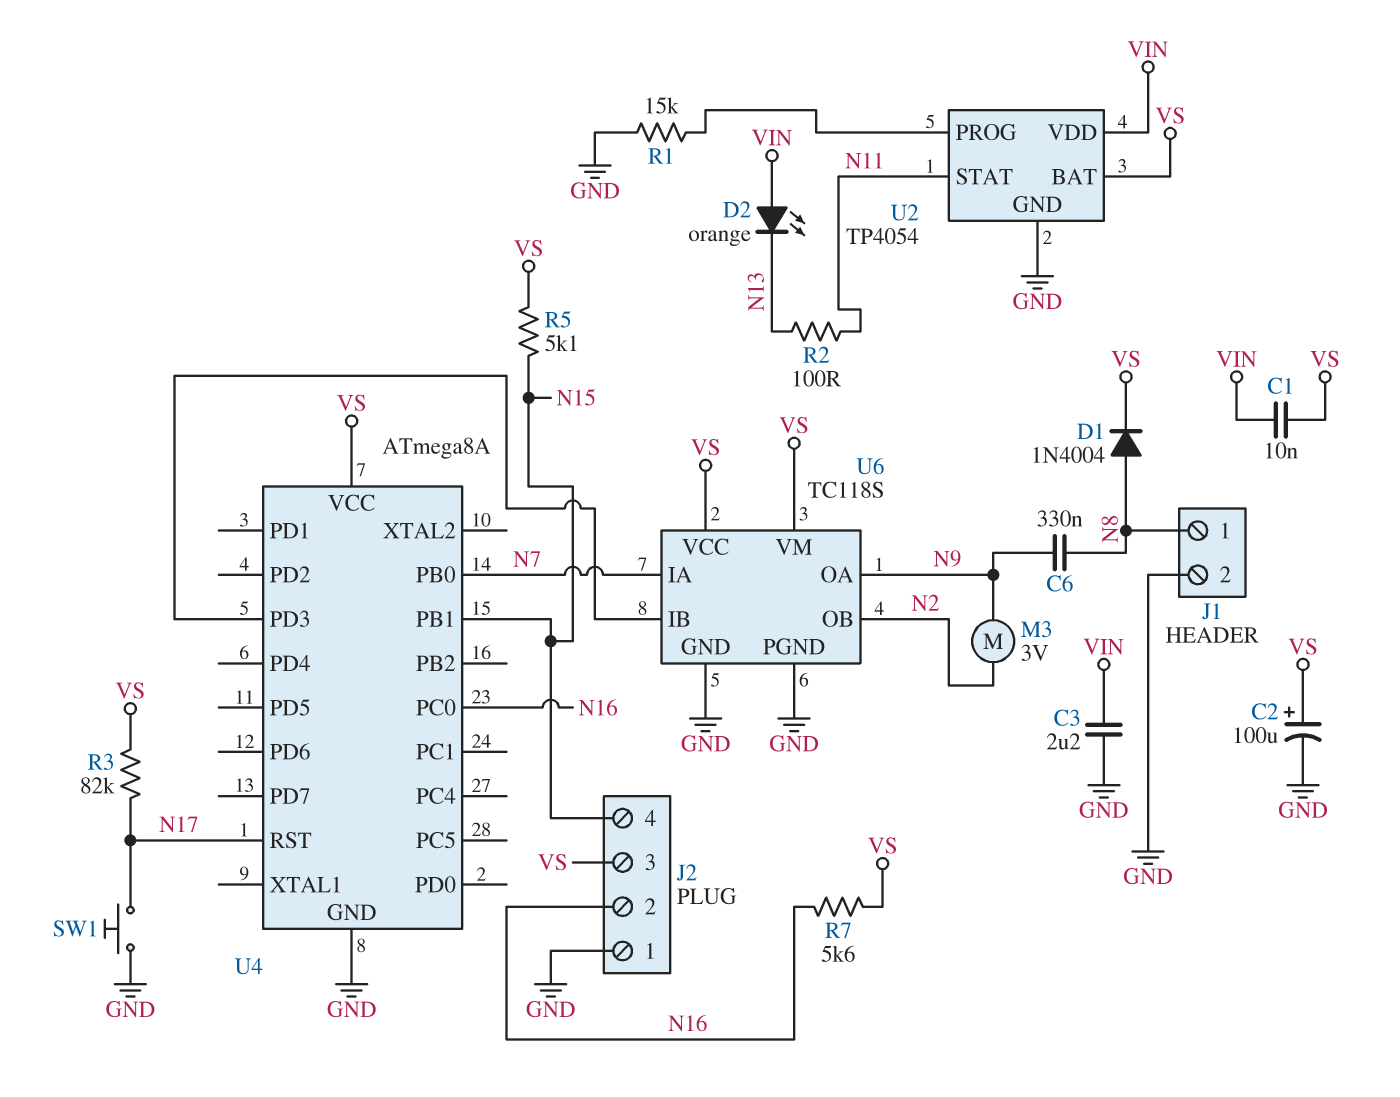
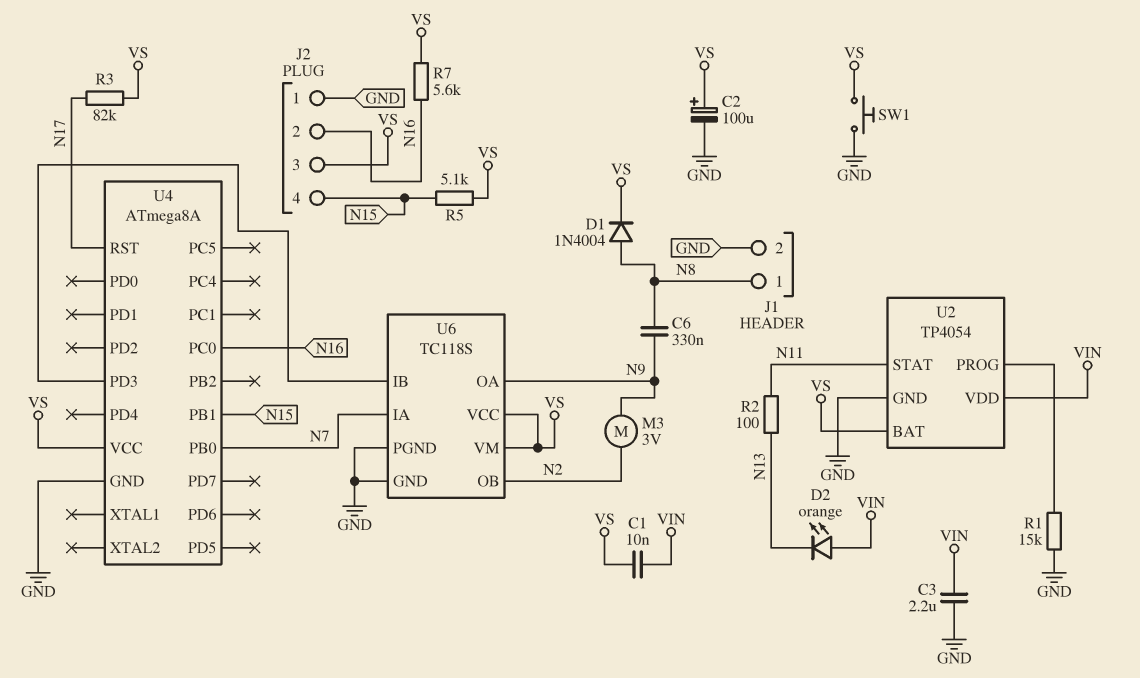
SW1: button (GND, N17) -> button (GND, VS)

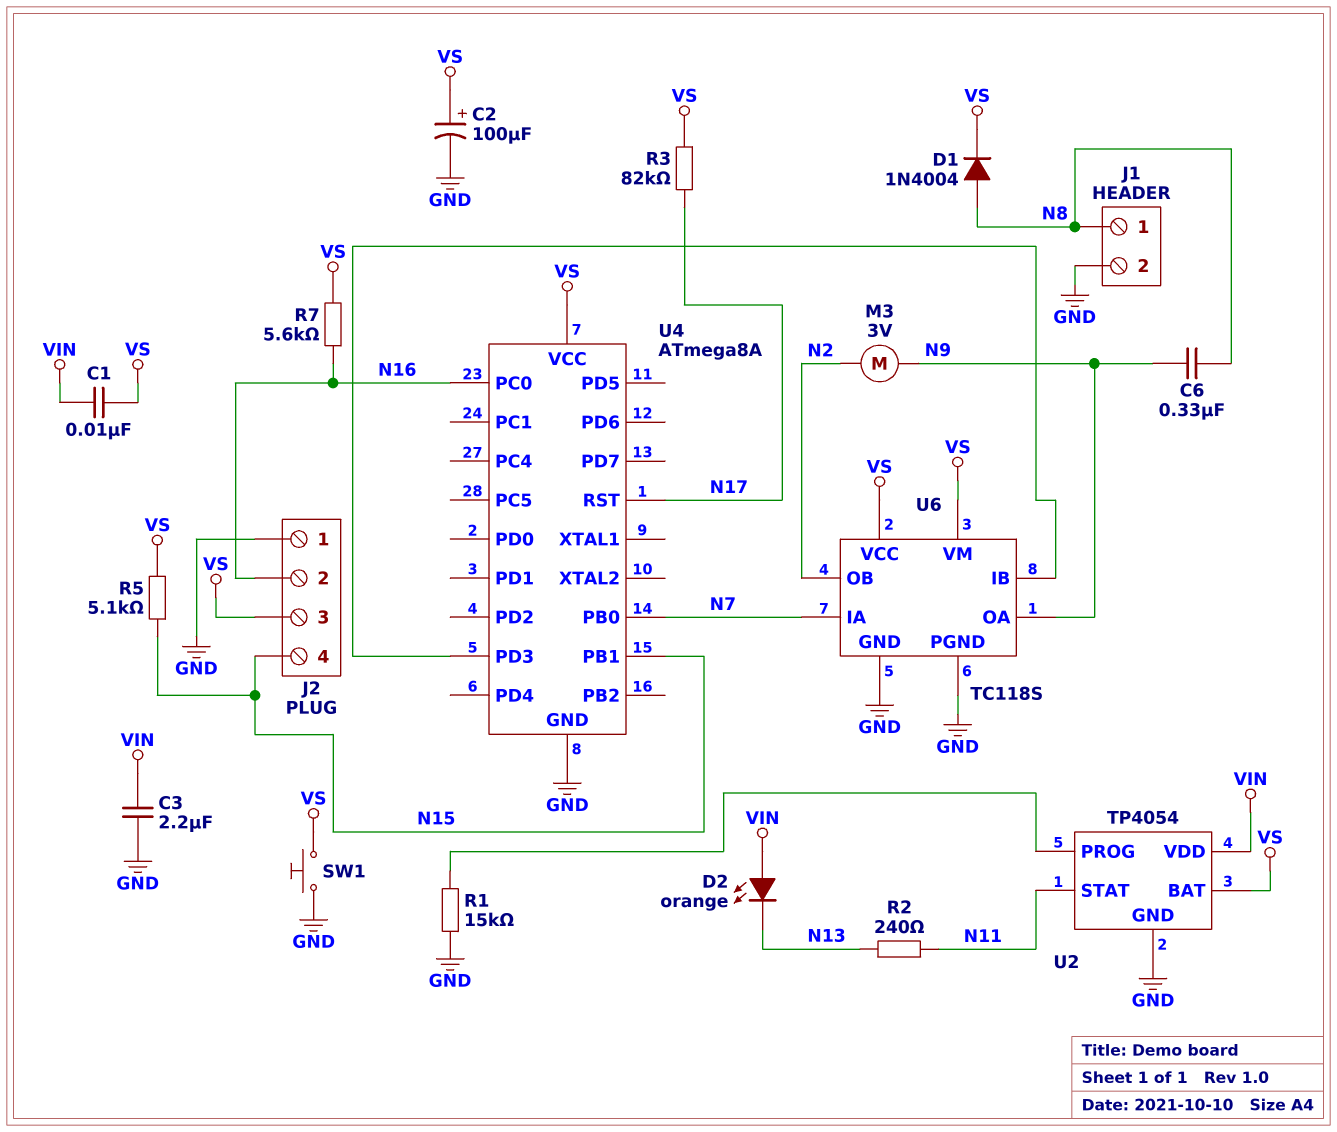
R2: 100 (N11, N13) -> 240 (N11, N13)

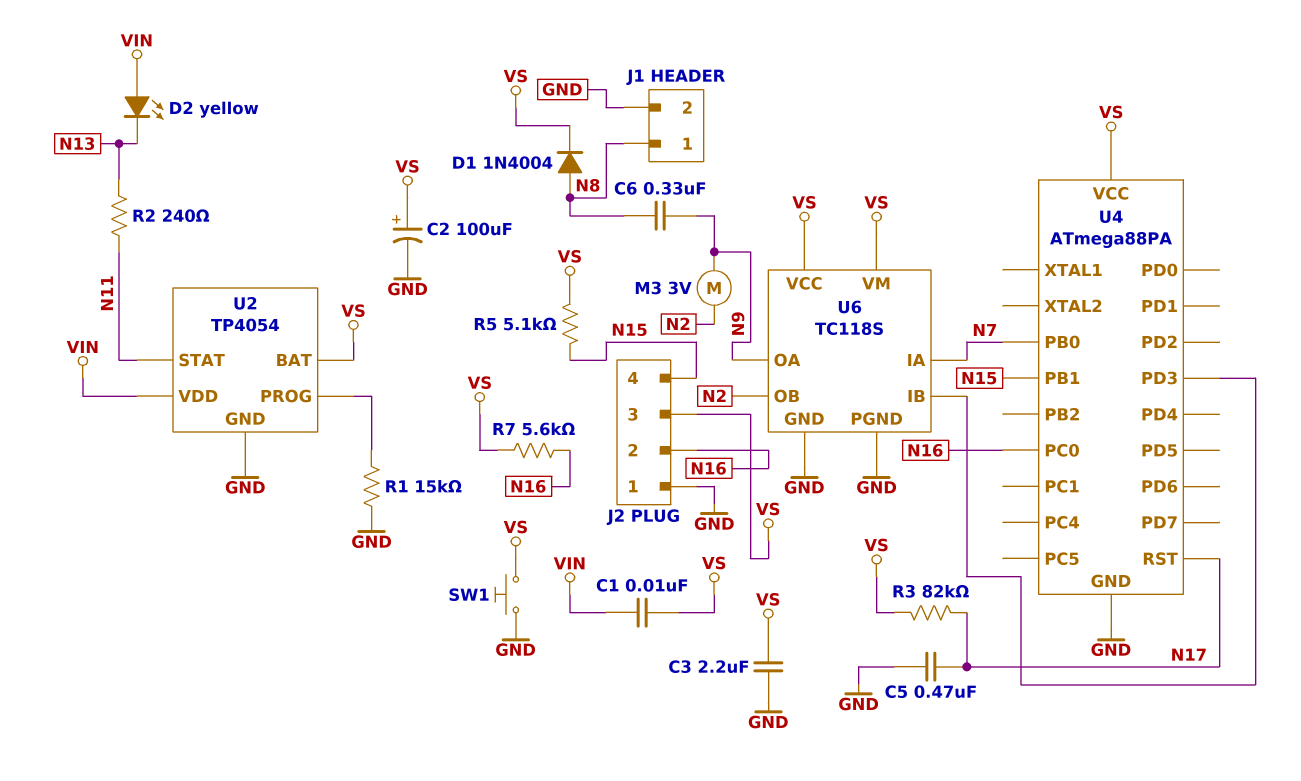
C3: 2.2uF (GND, VIN) -> 2.2uF (GND, VS)
C5: none -> 470nF (GND, N17)
D2: LED orange (A VIN, K N13) -> LED yellow (A VIN, K N13)
U4: ATmega8A -> ATmega88PA

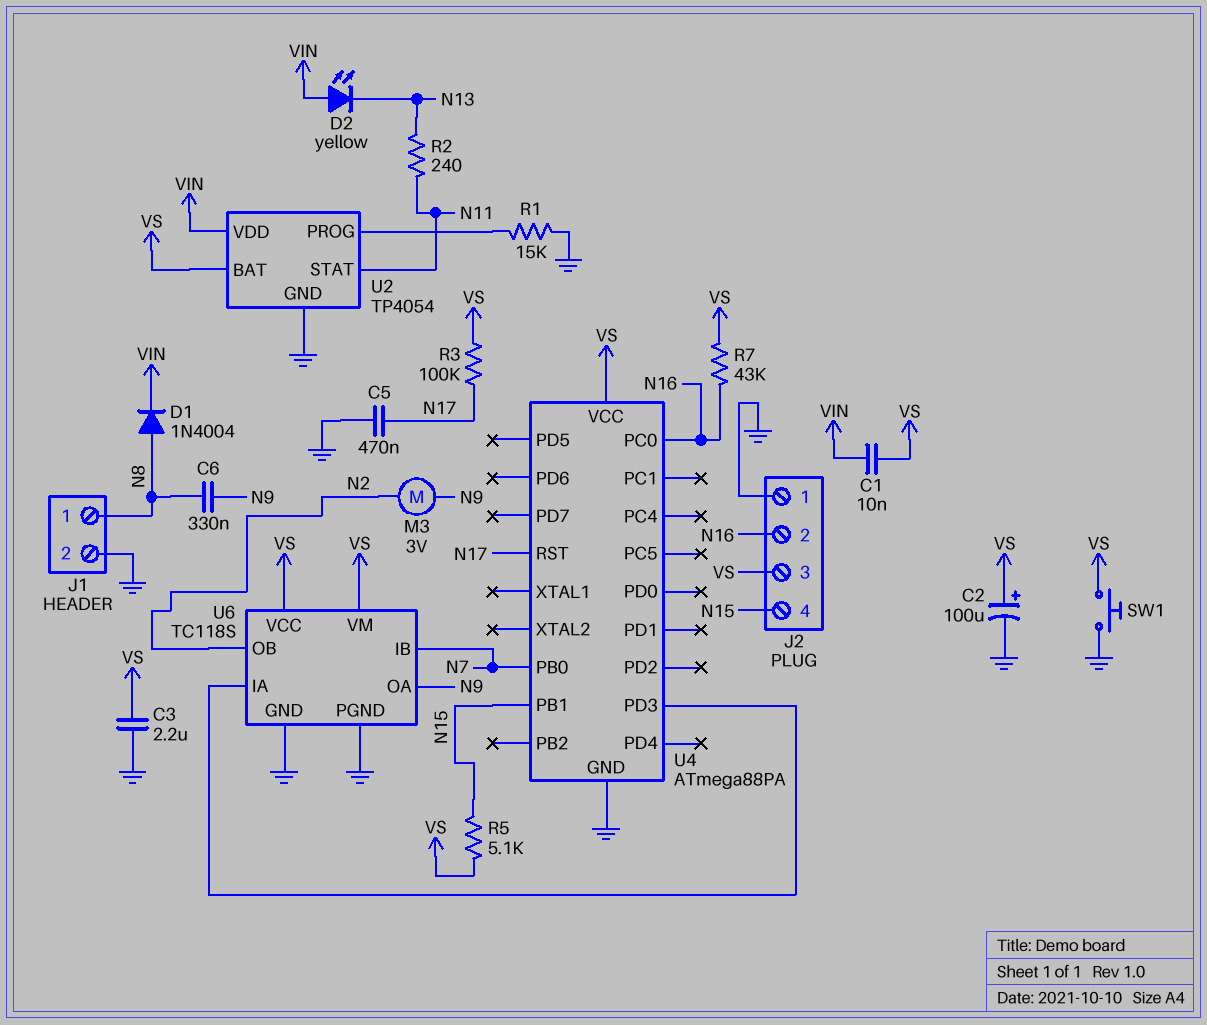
D1: diode 1N4004 (A N8, K VS) -> diode 1N4004 (A N8, K VIN)
R3: 82k (N17, VS) -> 100k (N17, VS)
R7: 5.6k (N16, VS) -> 43k (N16, VS)
U6 pin IA: N7 -> U4/PD3
U6 pin IB: U4/PD3 -> N7

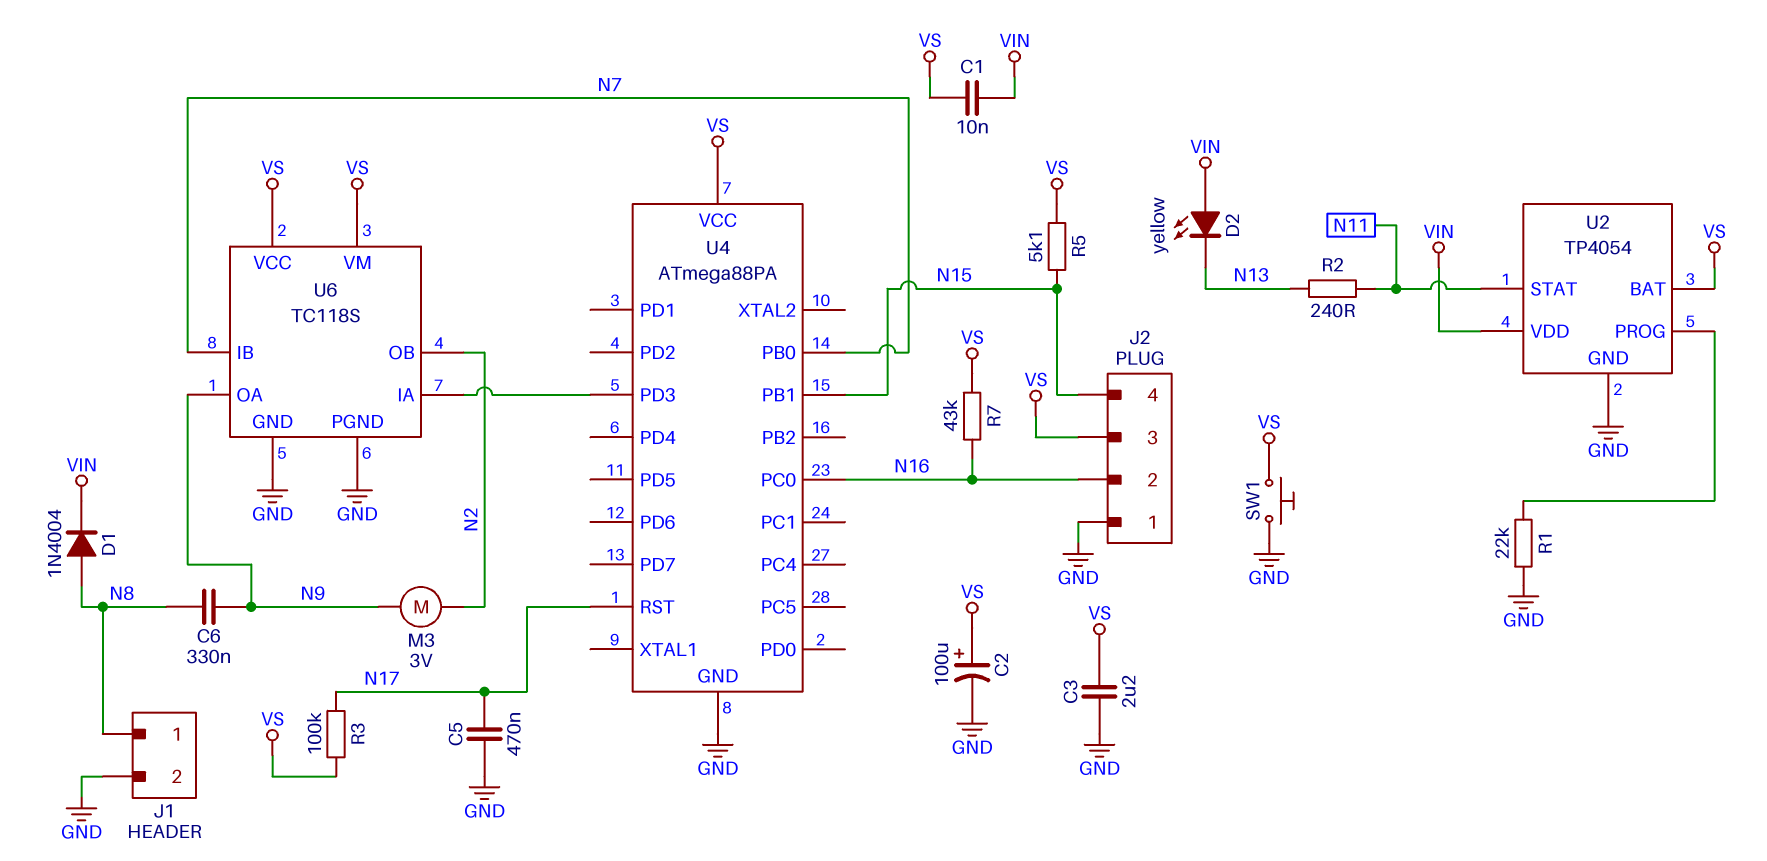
R1: 15k (GND, U2/PROG) -> 22k (GND, U2/PROG)

